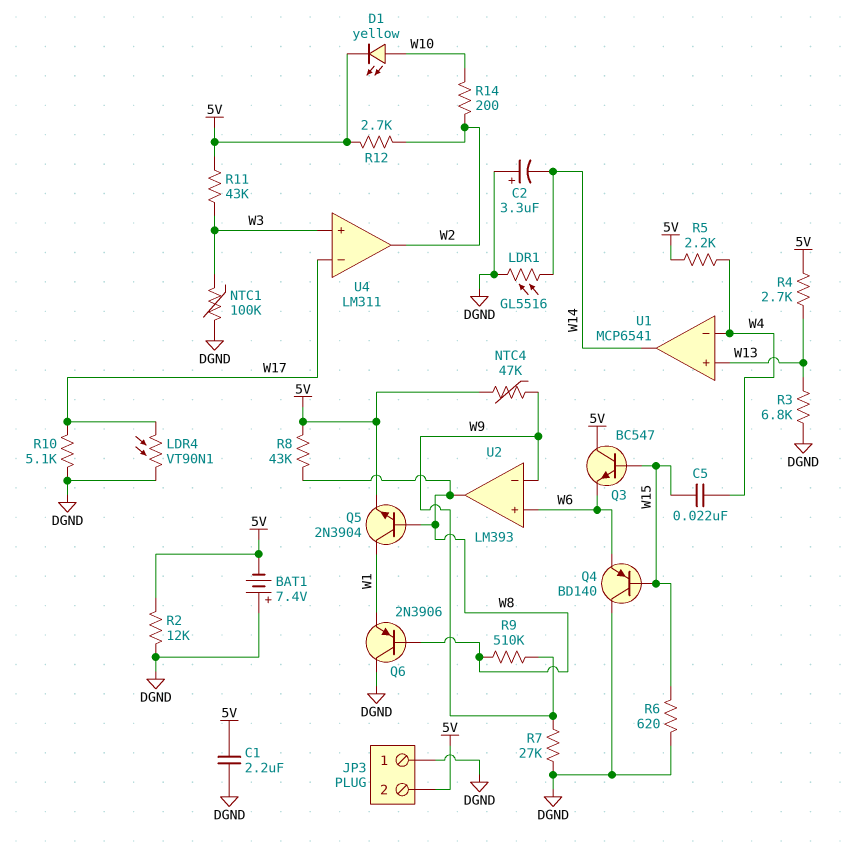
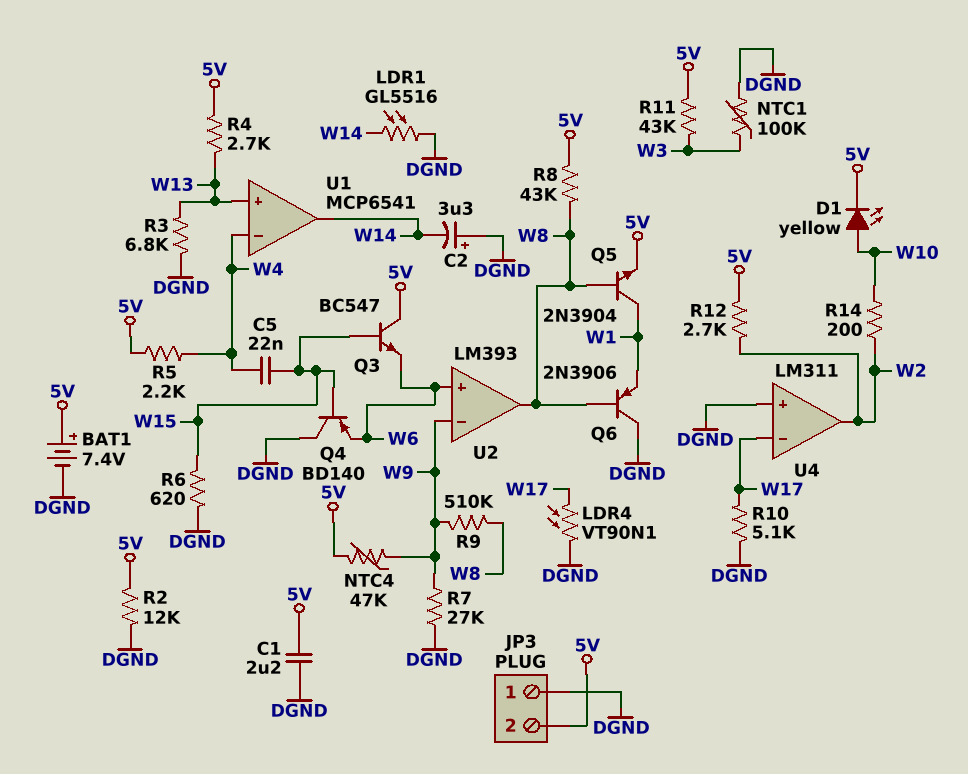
BAT1: 7.4V (plus DGND, minus 5V) -> 7.4V (plus 5V, minus DGND)
U4 pin in+: W3 -> DGND

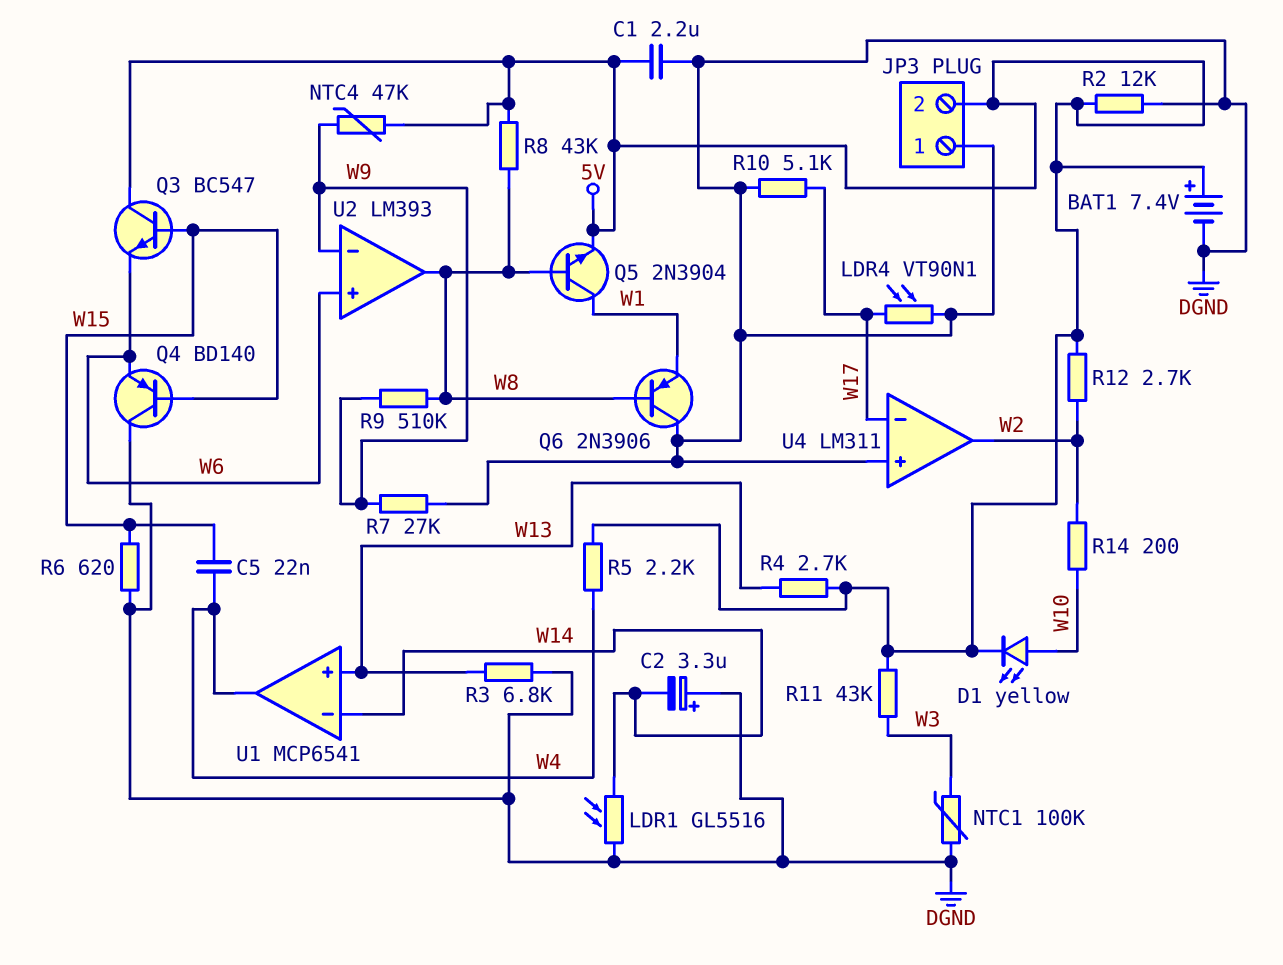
U1 pin in-: W4 -> W14
U1 pin out: W14 -> W4

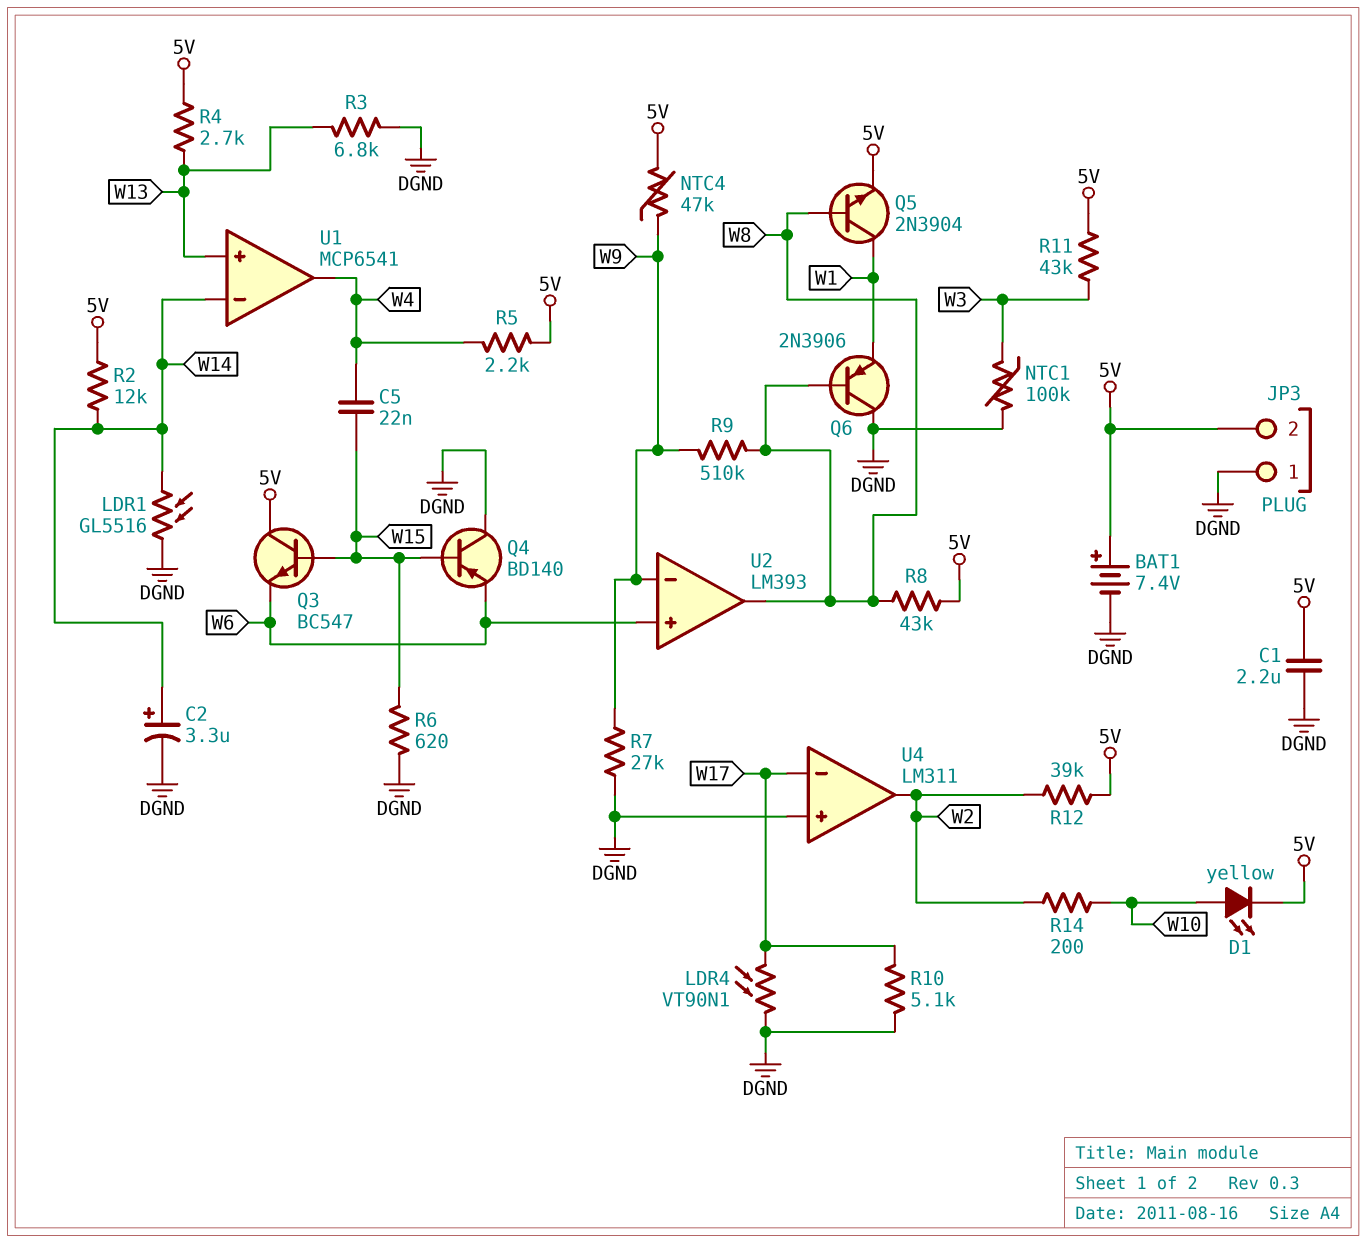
C2: 3.3uF (plus DGND, minus W14) -> 3.3uF (plus W14, minus DGND)
R2: 12k (5V, DGND) -> 12k (5V, W14)
R12: 2.7k (5V, W2) -> 39k (5V, W2)

